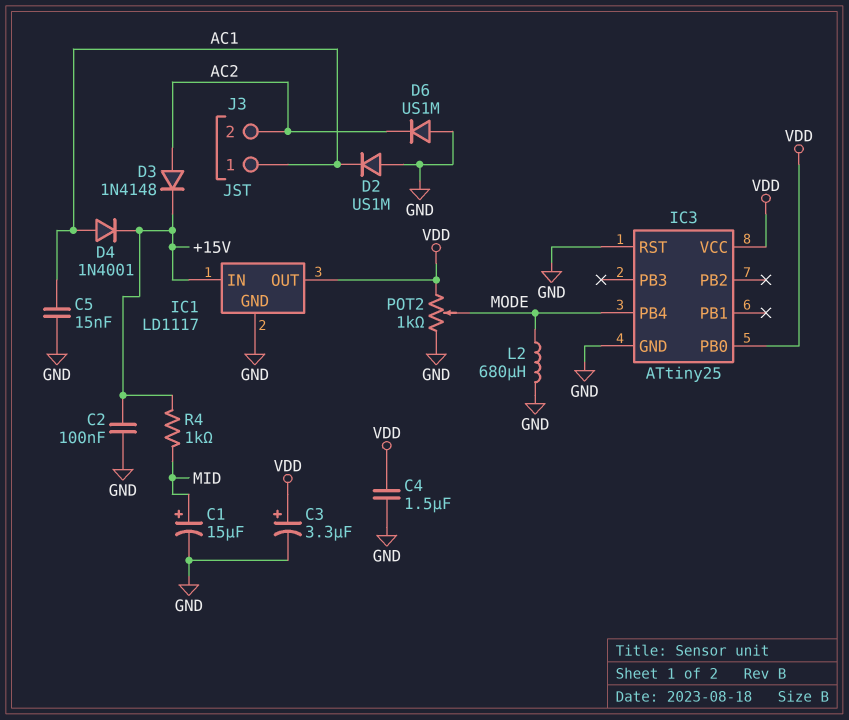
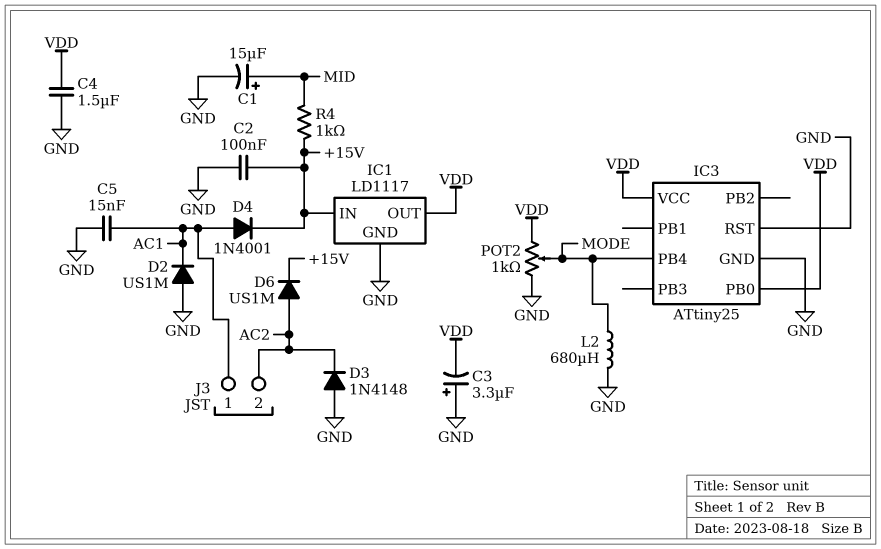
C3: 3.3uF (plus VDD, minus GND) -> 3.3uF (plus GND, minus VDD)
D3: diode 1N4148 (A AC2, K +15V) -> diode 1N4148 (A GND, K AC2)
D6: diode US1M (A GND, K AC2) -> diode US1M (A AC2, K +15V)

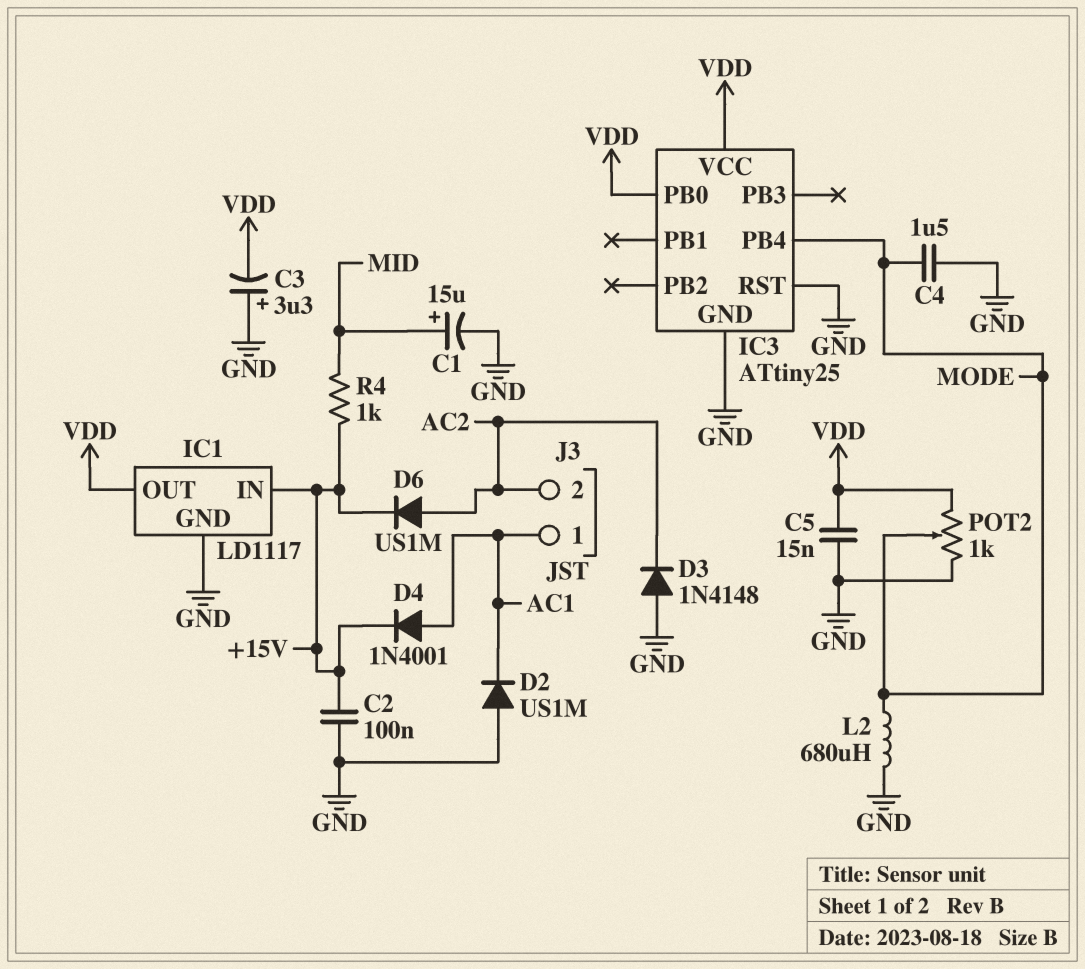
C4: 1.5uF (GND, VDD) -> 1.5uF (GND, MODE)
C5: 15nF (AC1, GND) -> 15nF (GND, VDD)

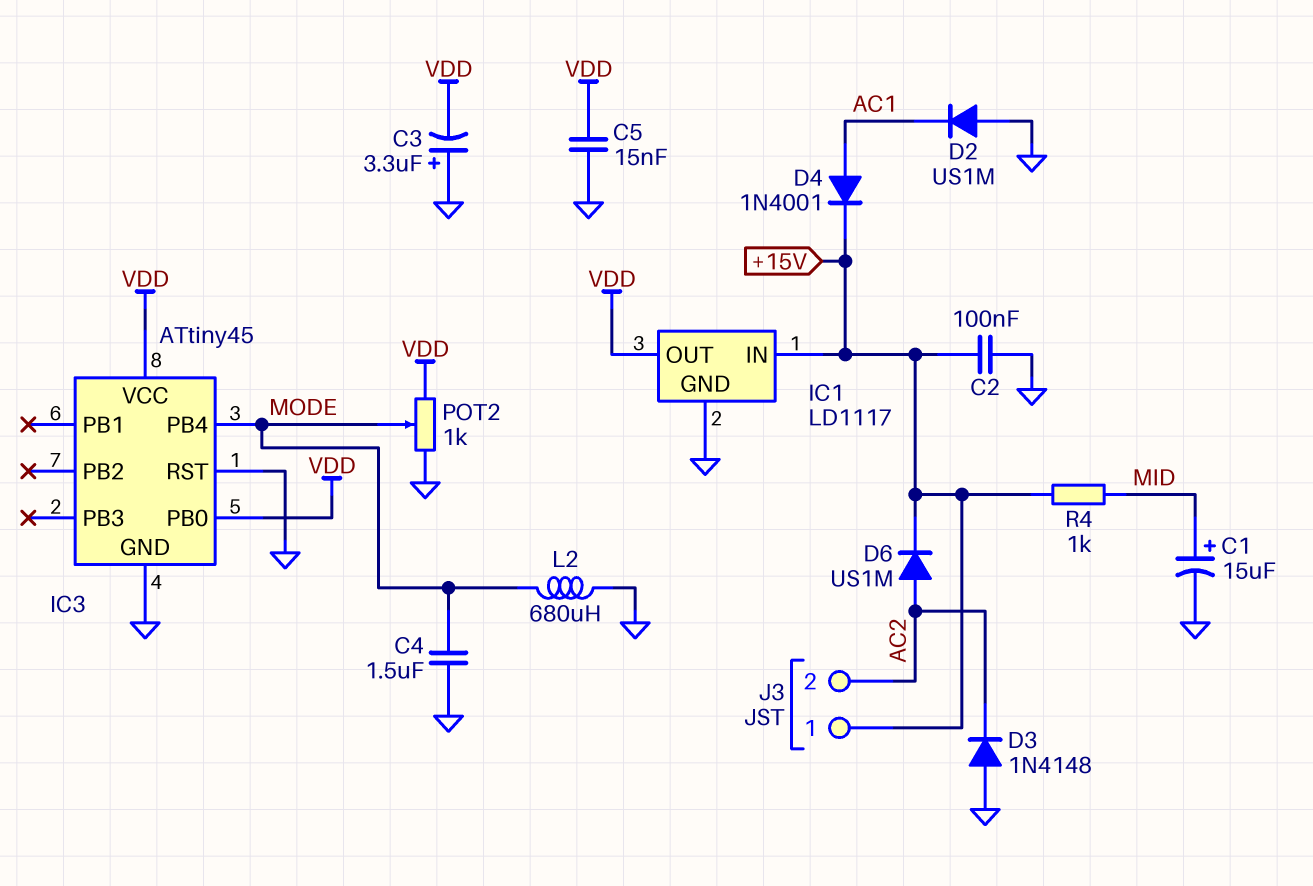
IC3: ATtiny25 -> ATtiny45
J3 pin 1: AC1 -> +15V

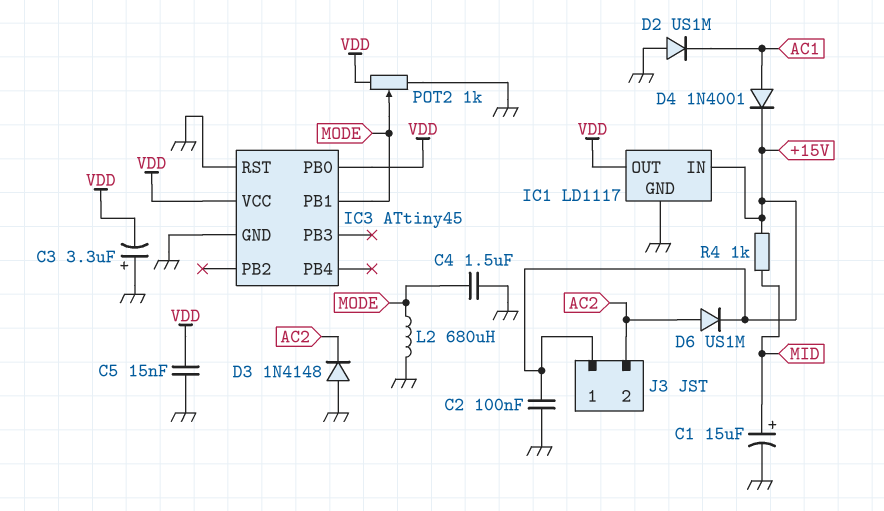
IC3 pin PB1: none -> MODE
IC3 pin PB4: MODE -> none

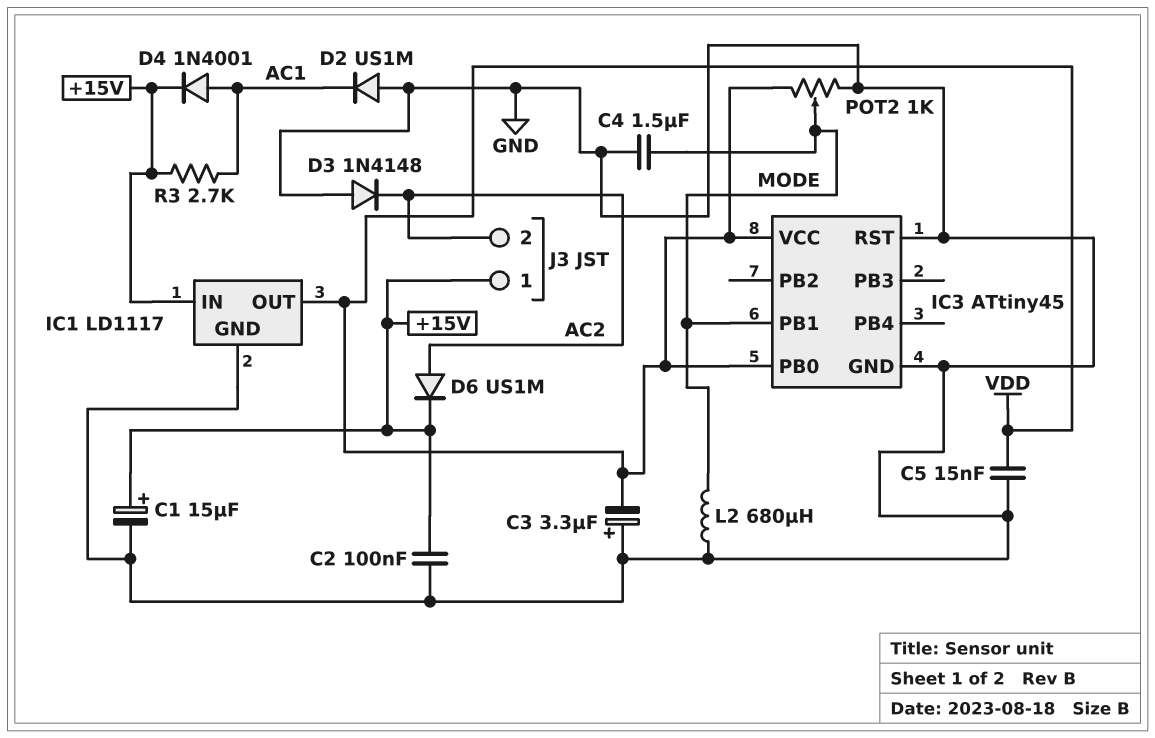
C1: 15uF (plus MID, minus GND) -> 15uF (plus +15V, minus GND)
R3: none -> 2.7k (+15V, AC1)
R4: 1k (+15V, MID) -> none

